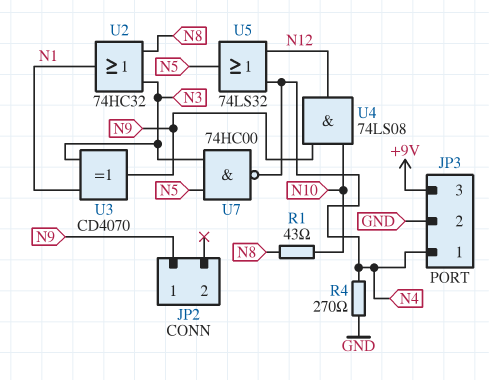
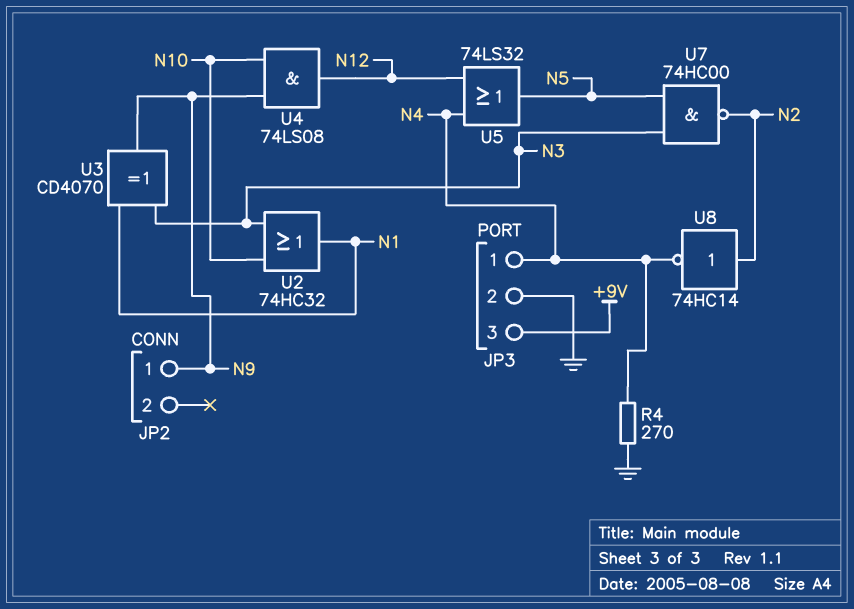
R1: 43 (N8, N10) -> none
U2: OR 74HC32 (in N3, in N8, out N1) -> OR 74HC32 (in N3, in N10, out N1)
U7: NAND 74HC00 (in N3, in N5, out N4) -> NAND 74HC00 (in N3, in N5, out N2)
U8: none -> NOT 74HC14 (in N2, out N4)

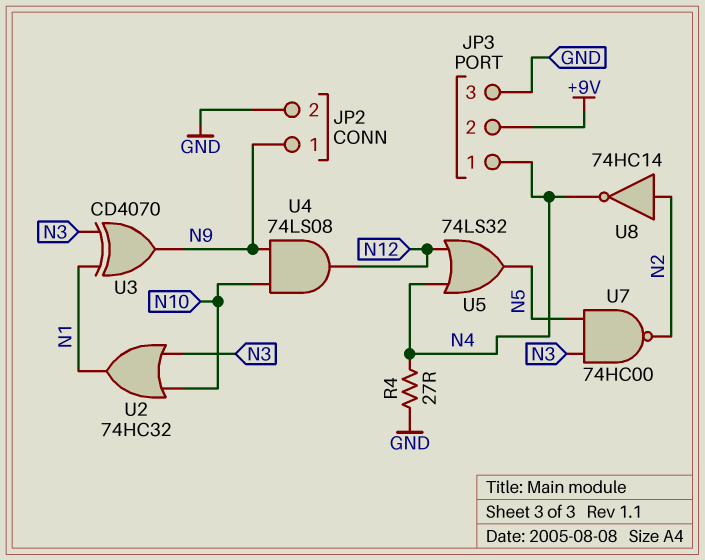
JP2 pin 2: none -> GND
JP3 pin 2: GND -> +9V
JP3 pin 3: +9V -> GND
R4: 270 (GND, N4) -> 27 (GND, N4)

